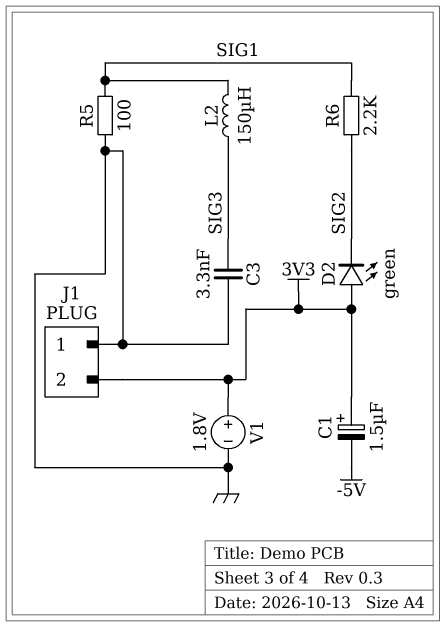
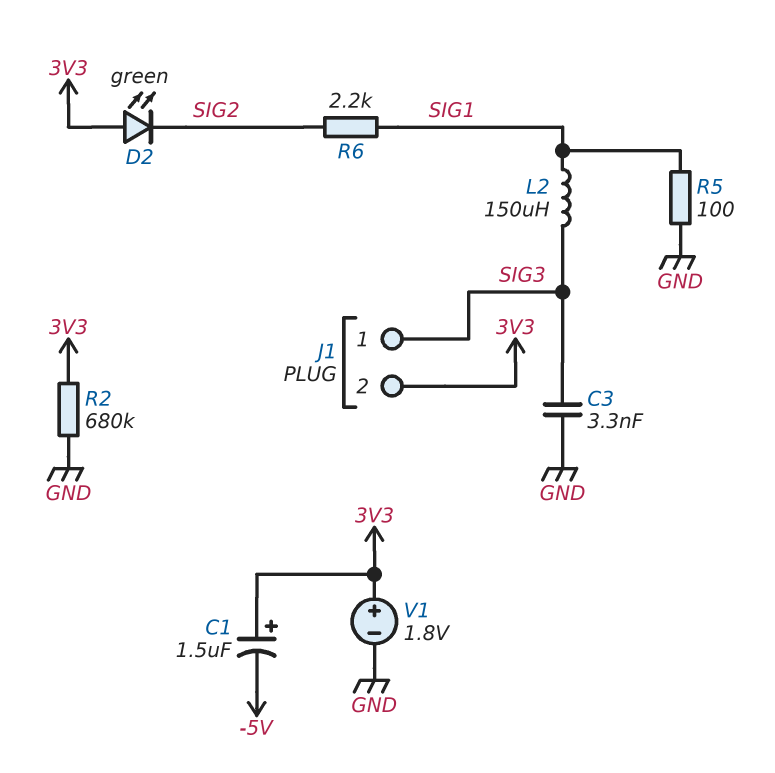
J1 pin 1: GND -> SIG3
R2: none -> 680k (3V3, GND)

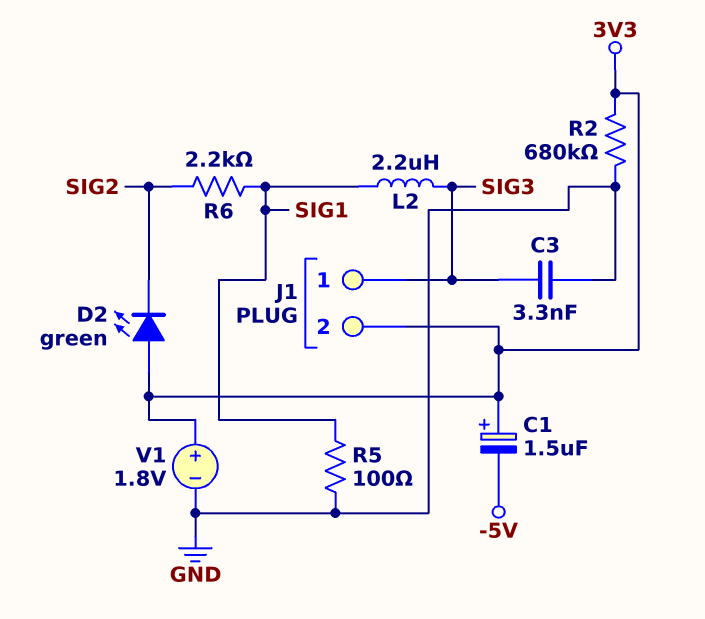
L2: 150uH (SIG1, SIG3) -> 2.2uH (SIG1, SIG3)

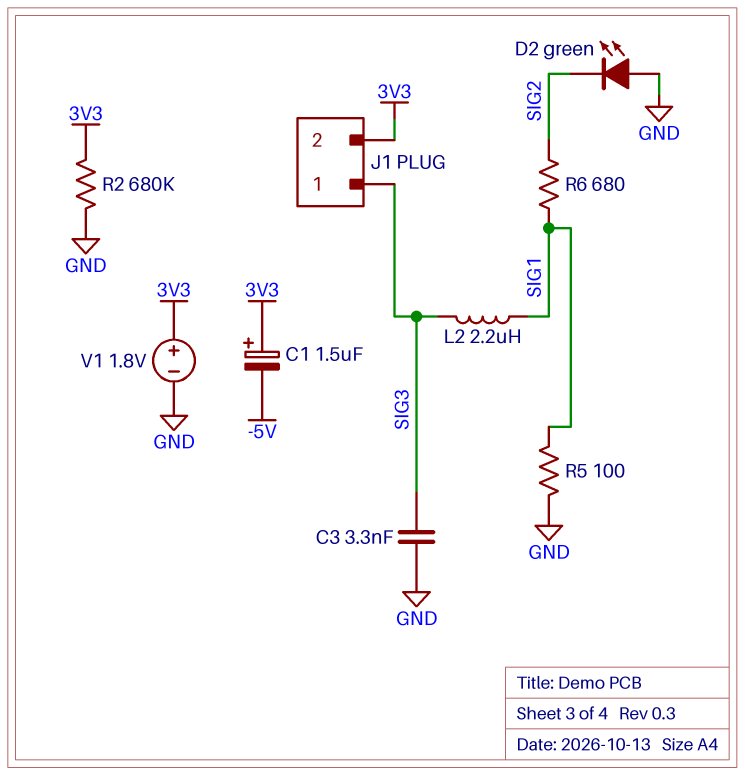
D2: LED green (A 3V3, K SIG2) -> LED green (A GND, K SIG2)
R6: 2.2k (SIG1, SIG2) -> 680 (SIG1, SIG2)

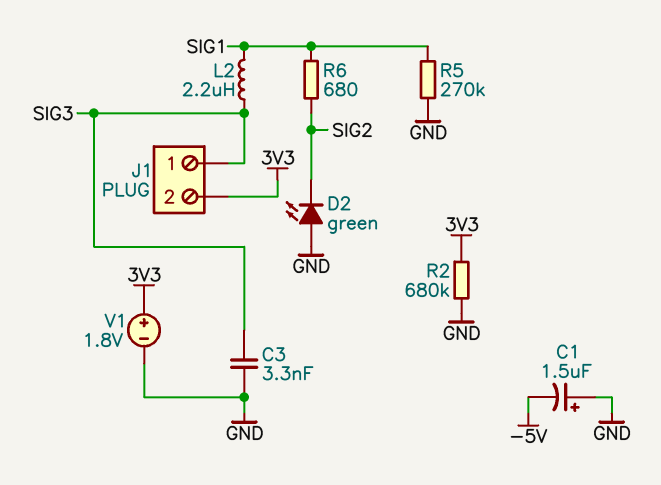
C1: 1.5uF (plus 3V3, minus -5V) -> 1.5uF (plus GND, minus -5V)
R5: 100 (GND, SIG1) -> 270k (GND, SIG1)

